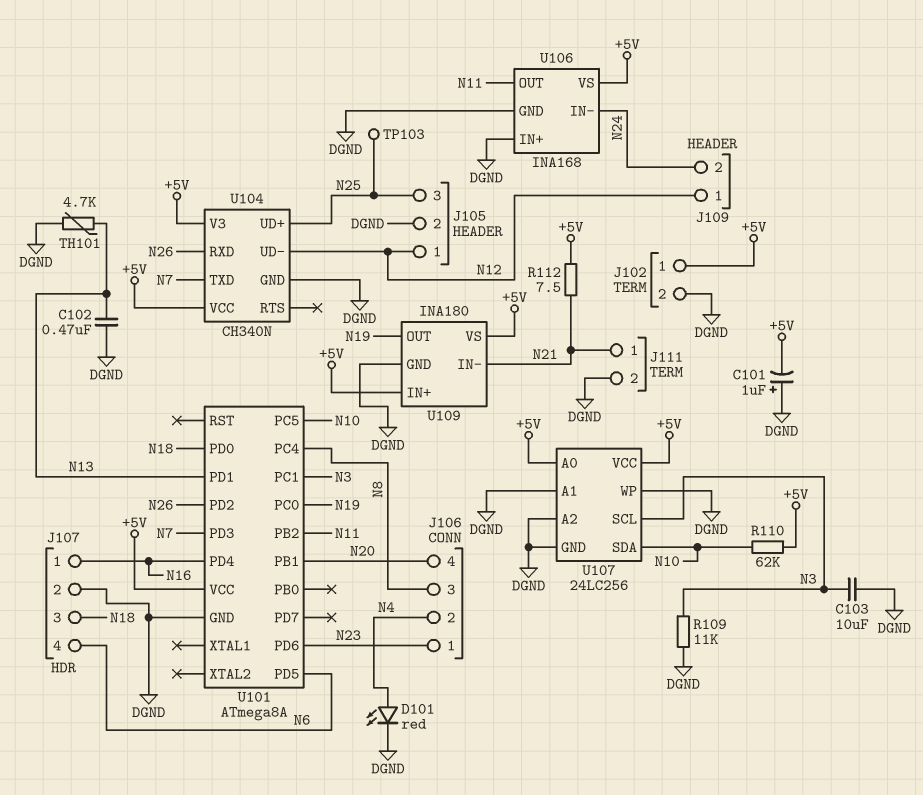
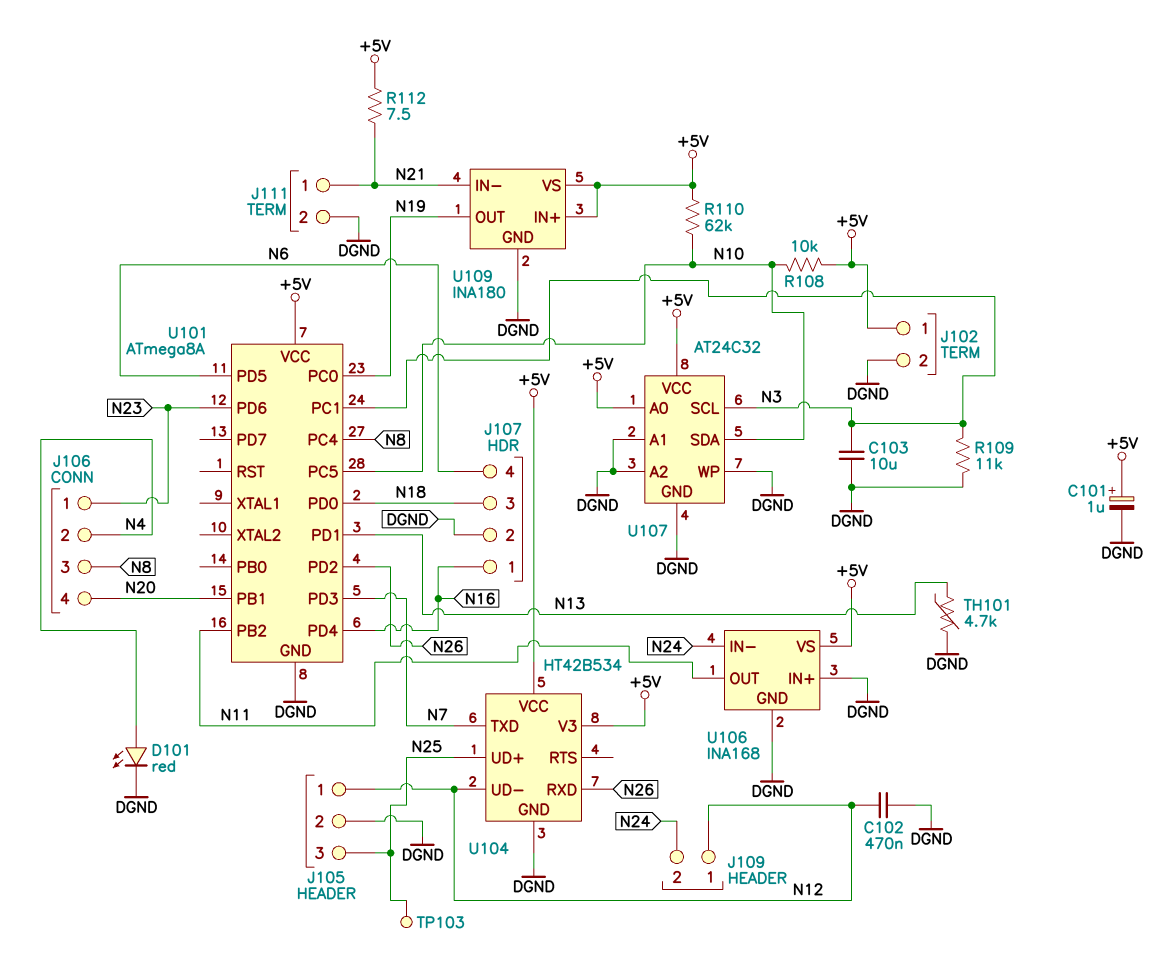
C101: 1uF (plus DGND, minus +5V) -> 1uF (plus +5V, minus DGND)
C102: 470nF (DGND, N13) -> 470nF (DGND, N12)
R108: none -> 10k (+5V, N10)
U104: CH340N -> HT42B534
U107: 24LC256 -> AT24C32

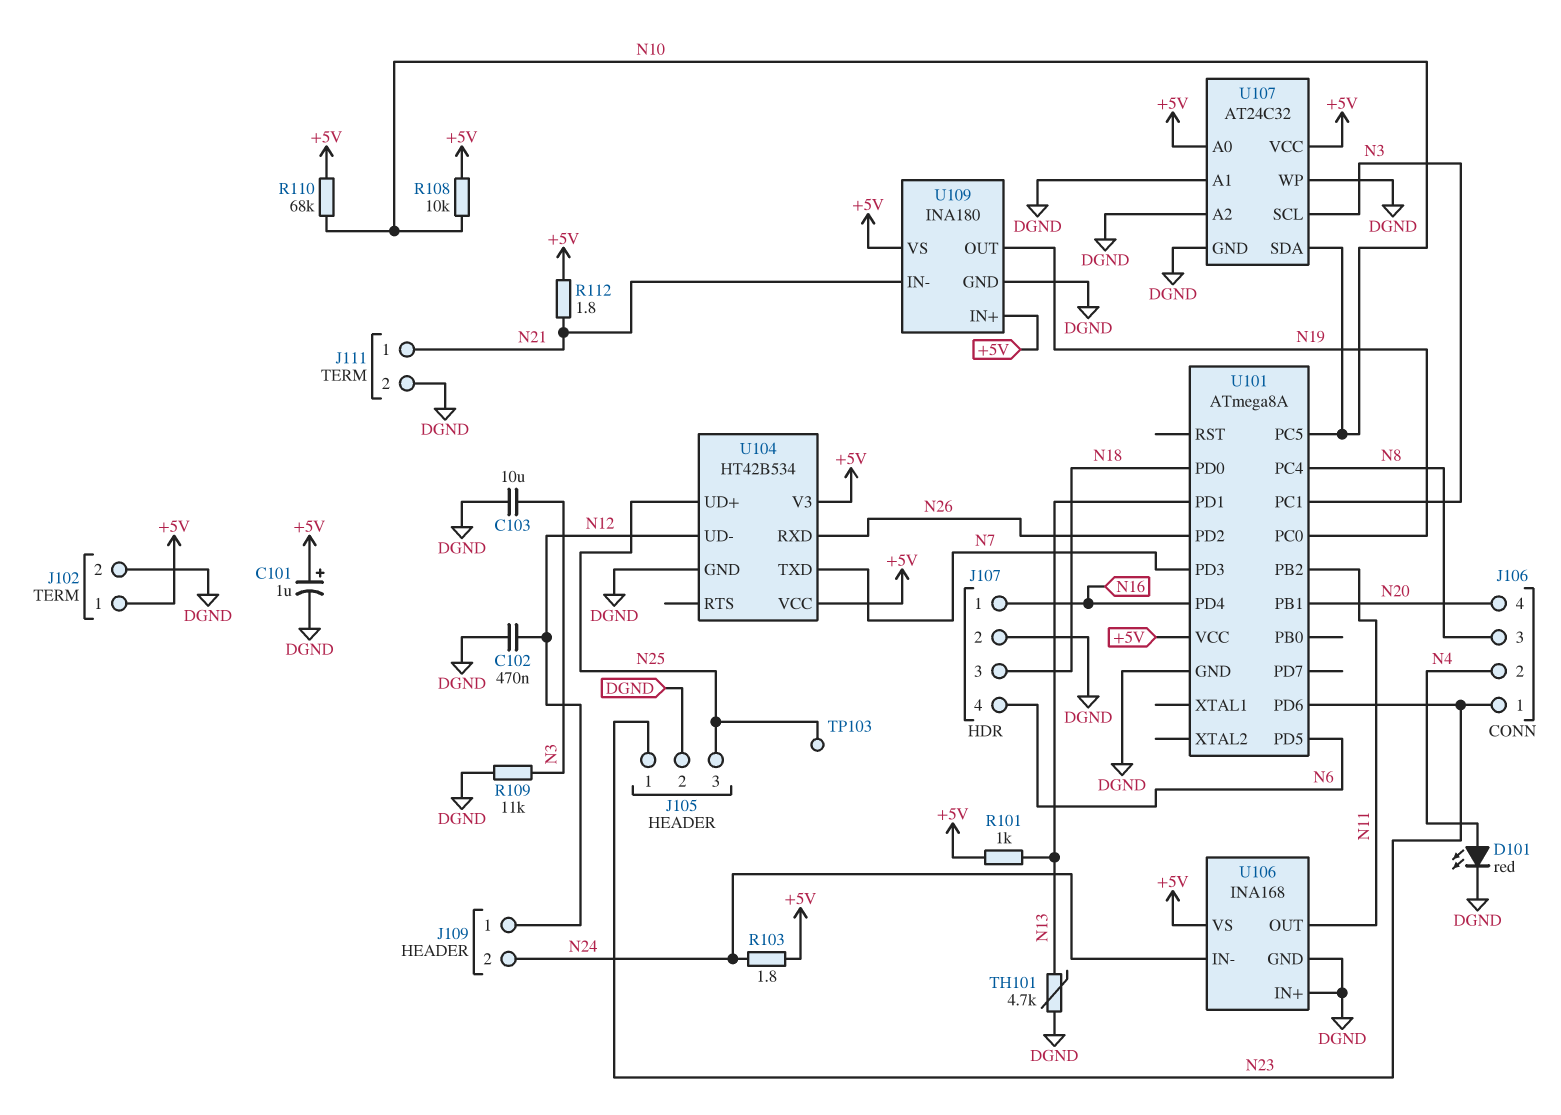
J105 pin 1: N12 -> N23
R101: none -> 1k (+5V, N13)
R103: none -> 1.8 (+5V, N24)
R110: 62k (+5V, N10) -> 68k (+5V, N10)
R112: 7.5 (+5V, N21) -> 1.8 (+5V, N21)

